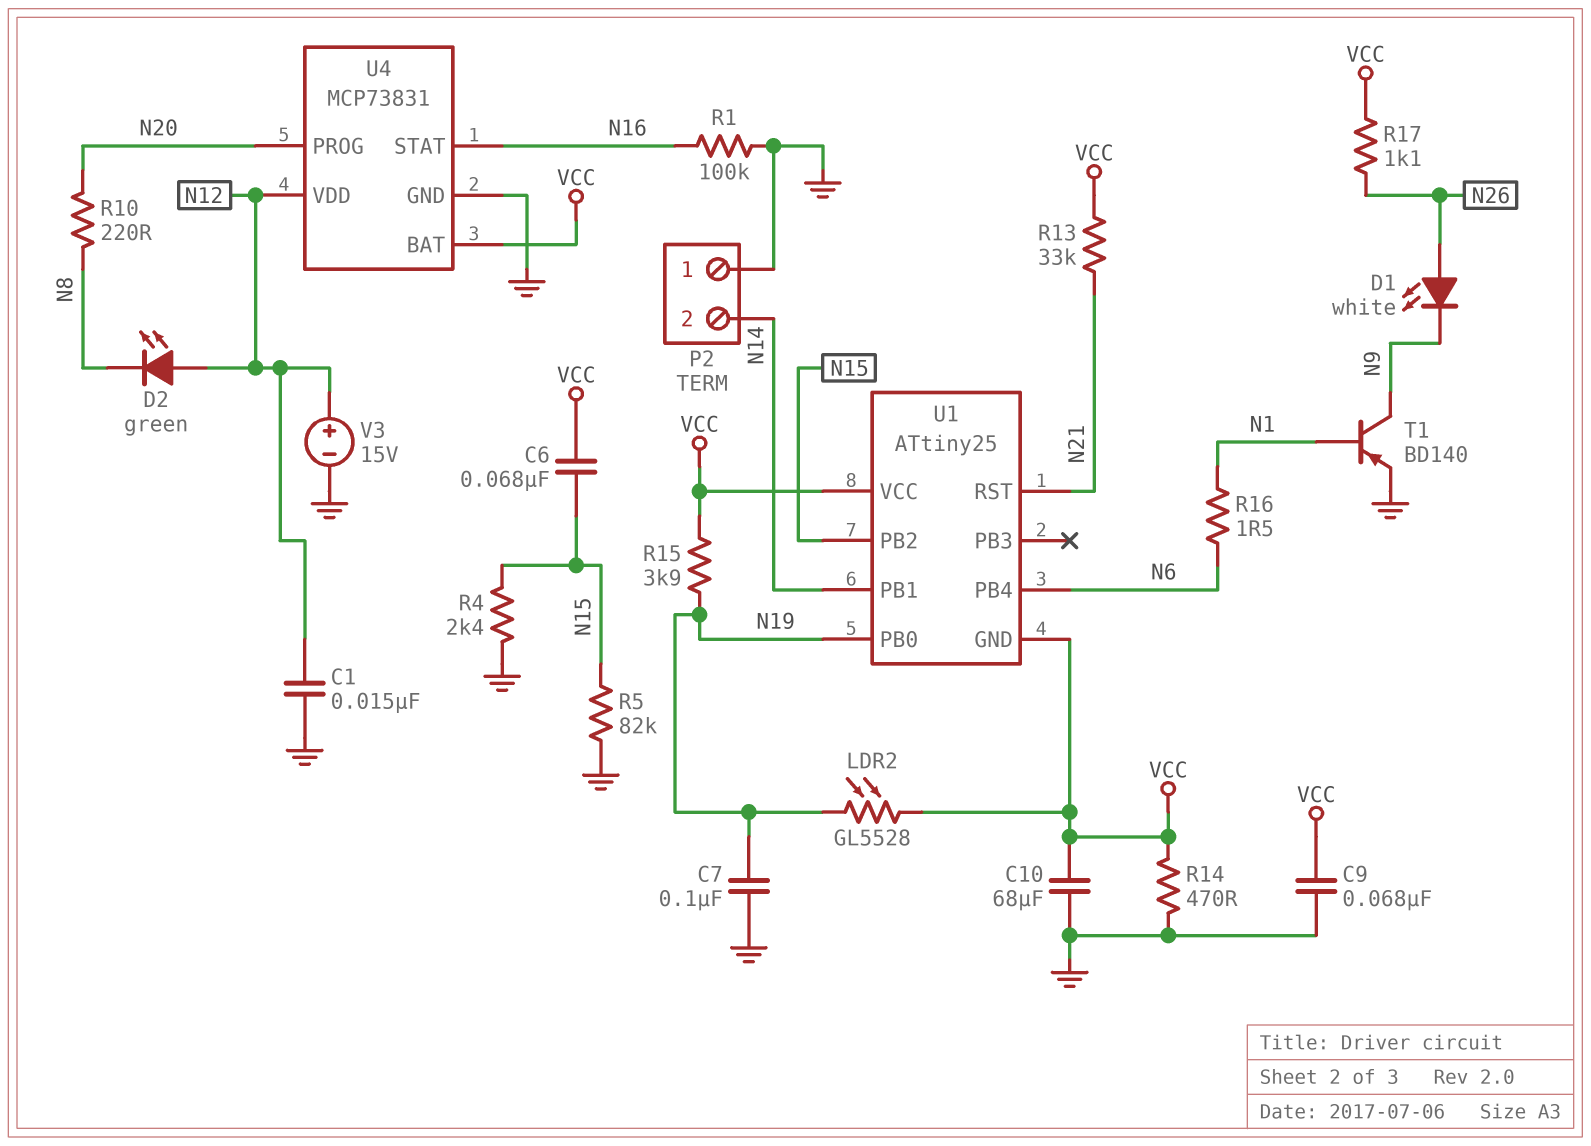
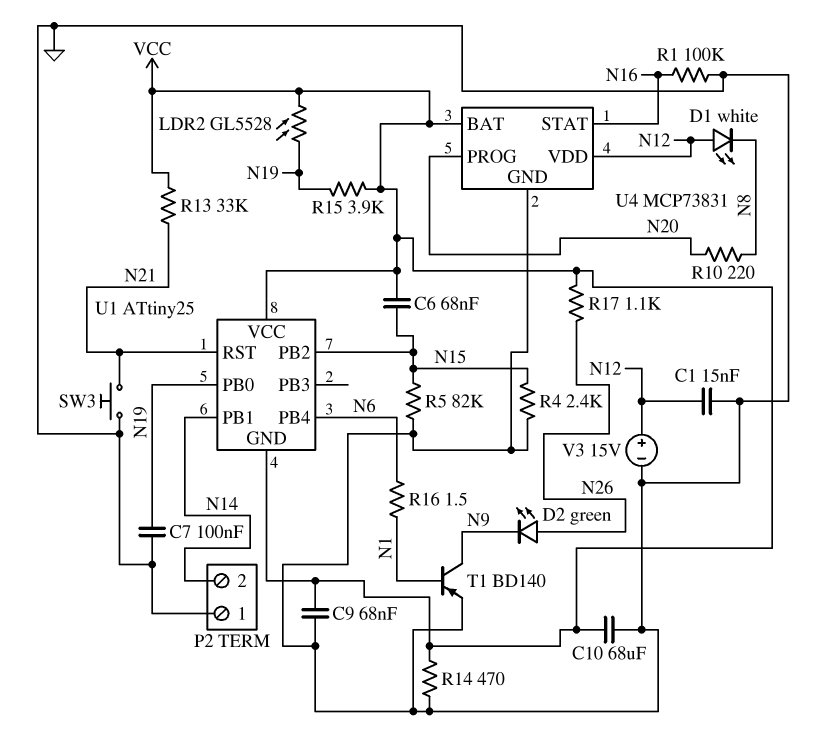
D1: LED white (A N26, K N9) -> LED white (A N12, K N8)
D2: LED green (A N12, K N8) -> LED green (A N26, K N9)
SW3: none -> button (GND, N21)

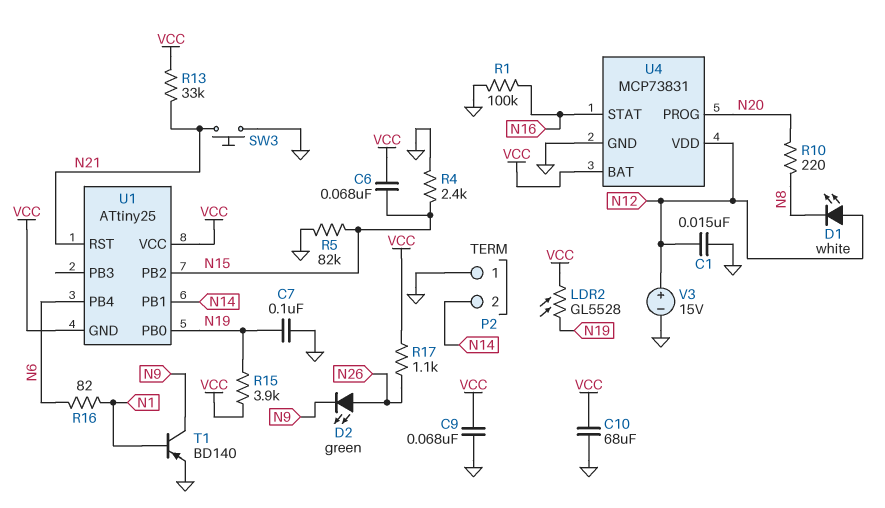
R14: 470 (GND, VCC) -> none
R16: 1.5 (N1, N6) -> 82 (N1, N6)

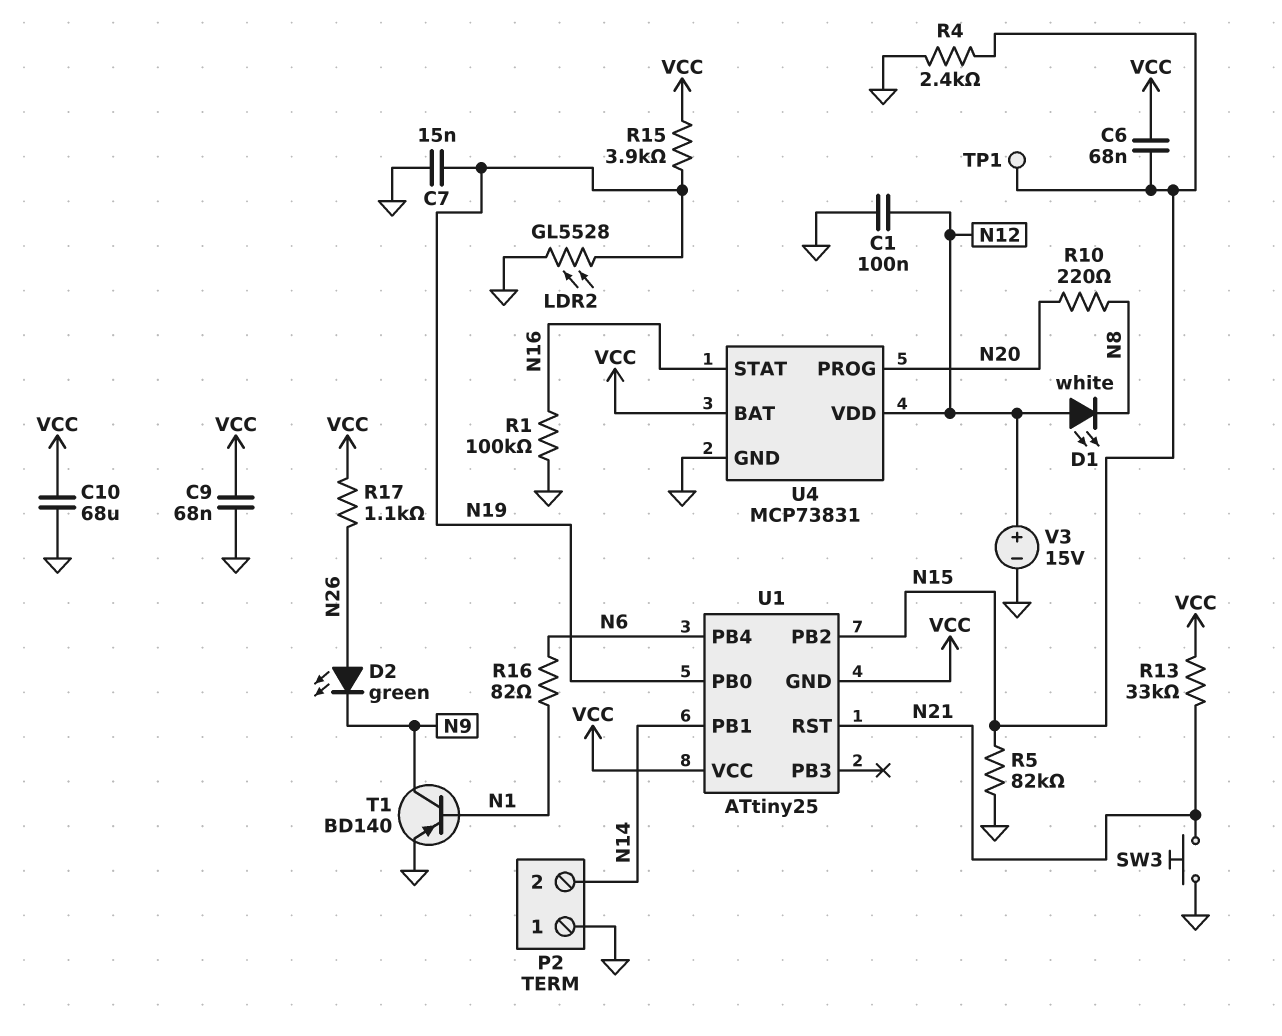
C1: 15nF (GND, N12) -> 100nF (GND, N12)
C7: 100nF (GND, N19) -> 15nF (GND, N19)
LDR2: GL5528 (N19, VCC) -> GL5528 (GND, N19)
TP1: none -> test point (N15)

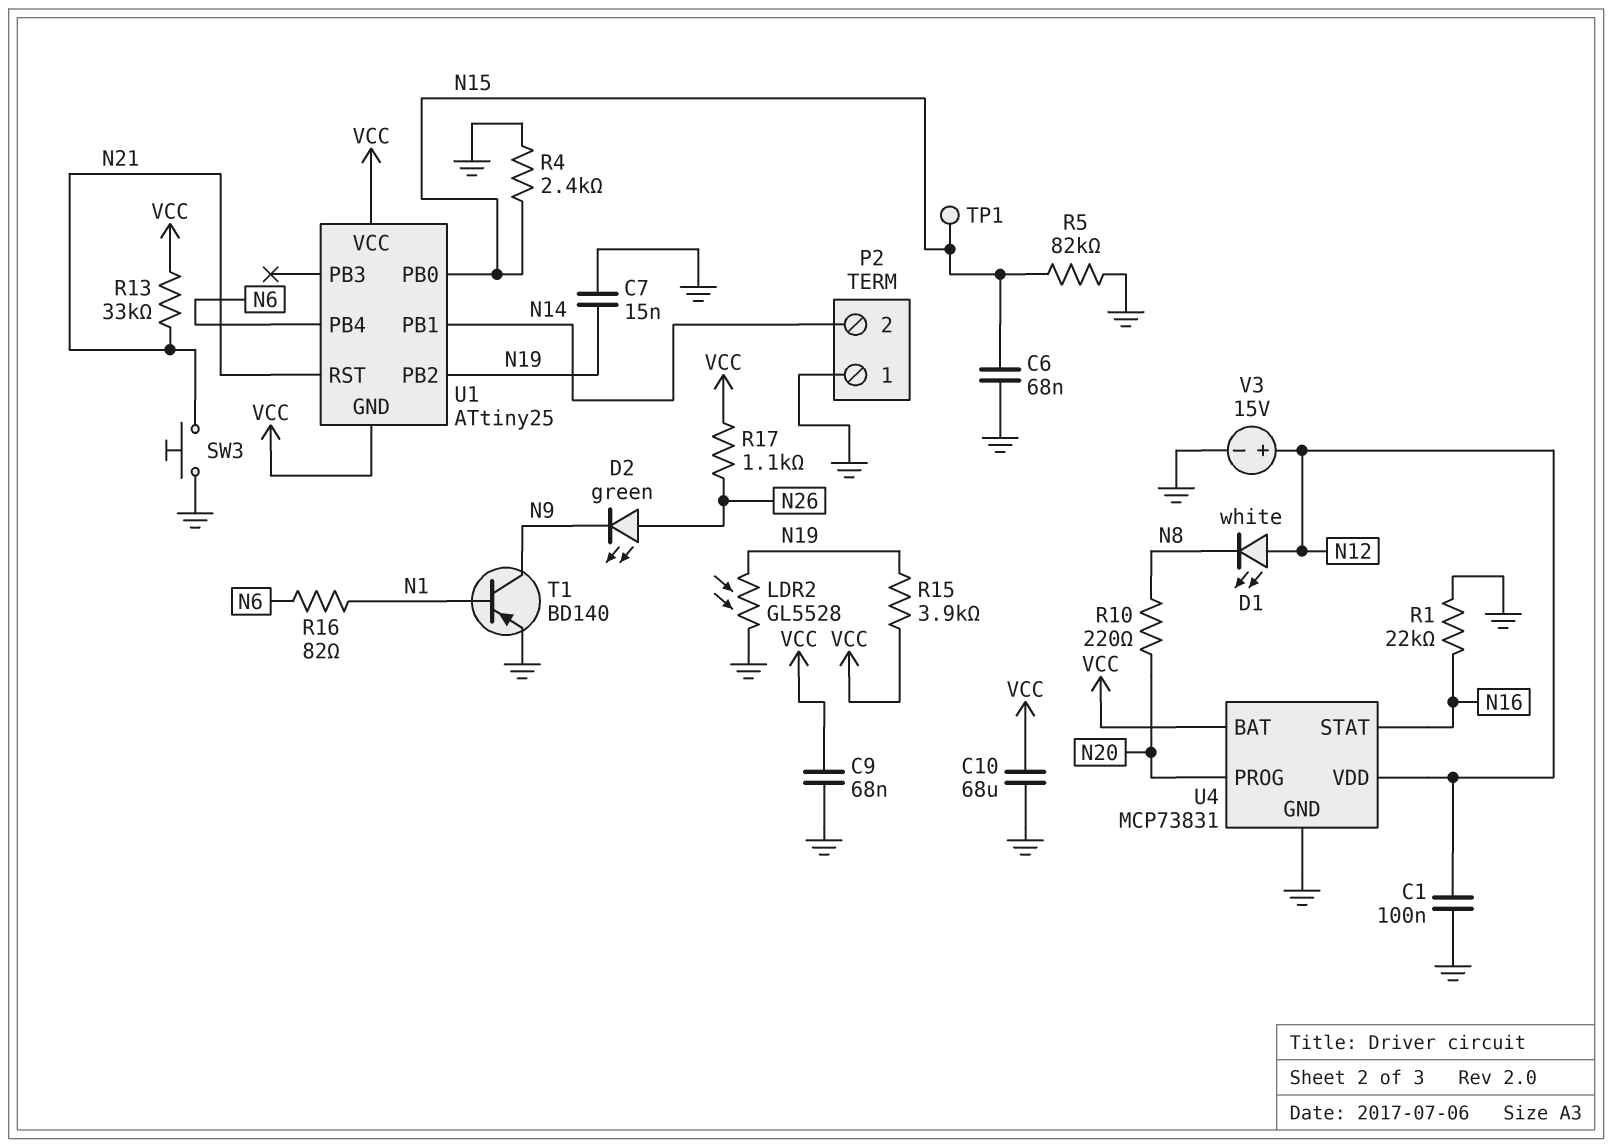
C6: 68nF (N15, VCC) -> 68nF (GND, N15)
R1: 100k (GND, N16) -> 22k (GND, N16)
U1 pin PB0: N19 -> N15
U1 pin PB2: N15 -> N19

